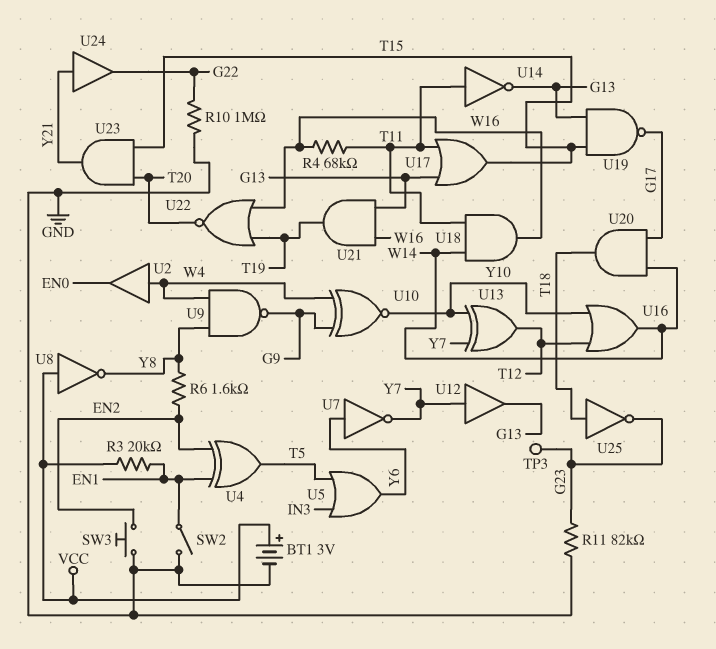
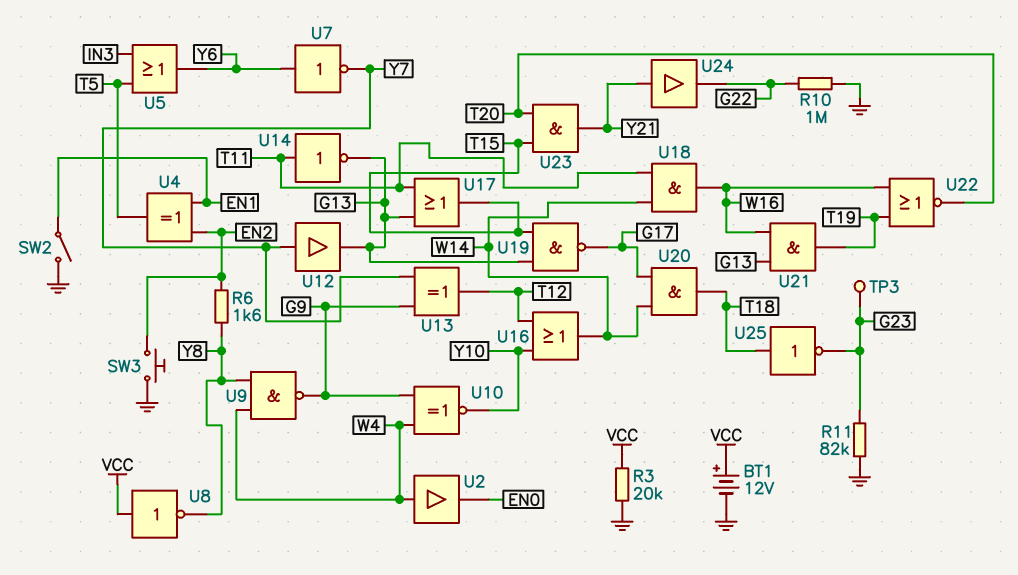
BT1: 3V (plus VCC, minus GND) -> 12V (plus VCC, minus GND)
R3: 20k (EN1, VCC) -> 20k (GND, VCC)
R4: 68k (T11, W16) -> none
U13: XOR (in Y7, in Y10, out T12) -> XOR (in G9, in Y7, out T12)

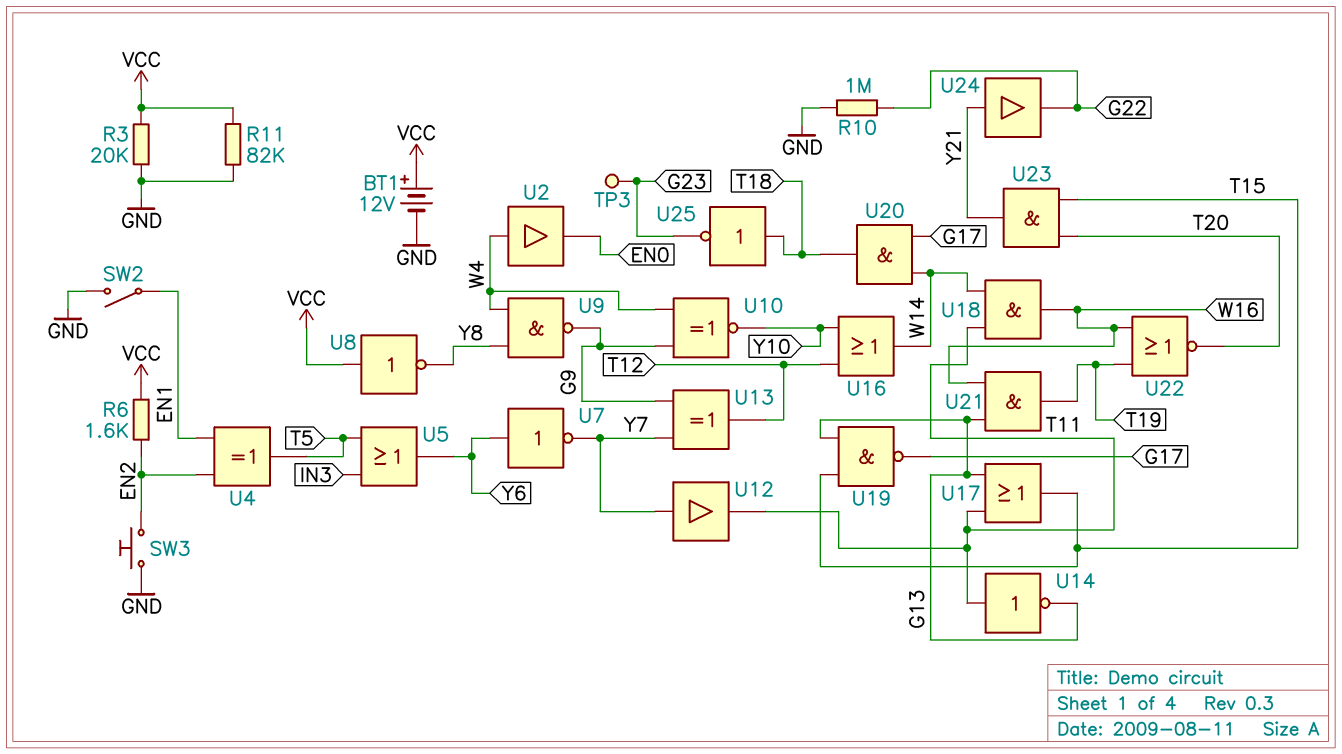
R6: 1.6k (EN2, Y8) -> 1.6k (EN2, VCC)
R11: 82k (G23, GND) -> 82k (GND, VCC)
U12: buffer (in Y7, out G13) -> buffer (in Y7, out T11)

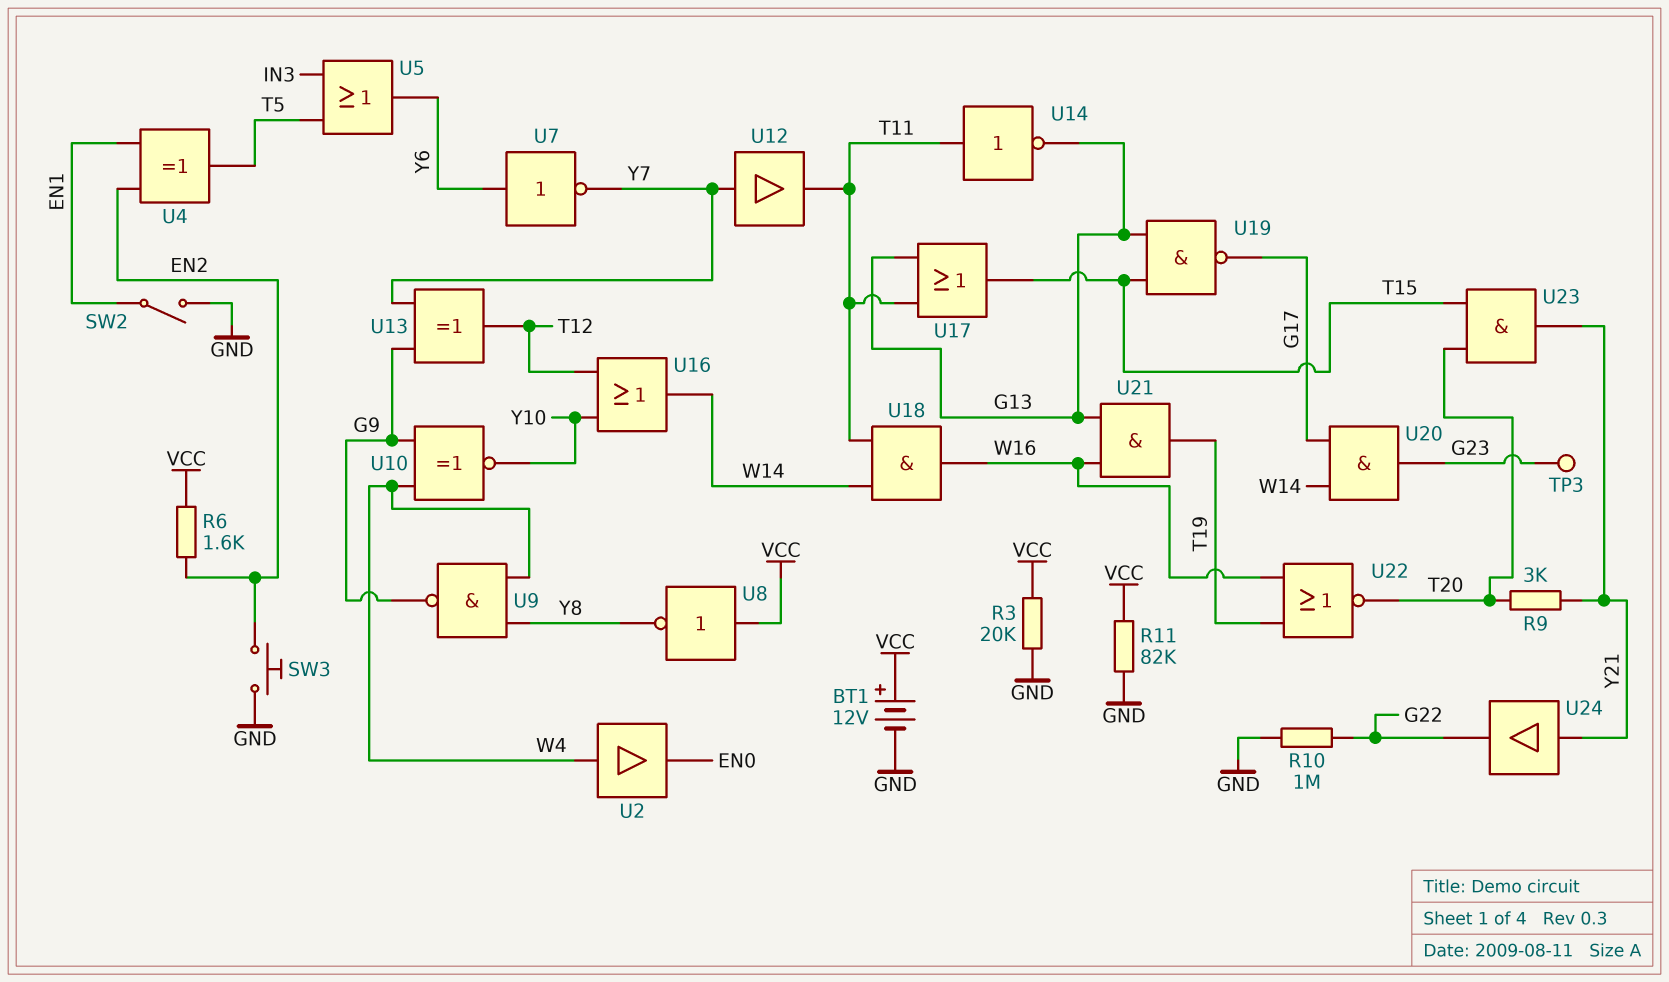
R9: none -> 3k (T20, Y21)
U20: AND (in G17, in W14, out T18) -> AND (in G17, in W14, out G23)
U25: NOT (in T18, out G23) -> none

